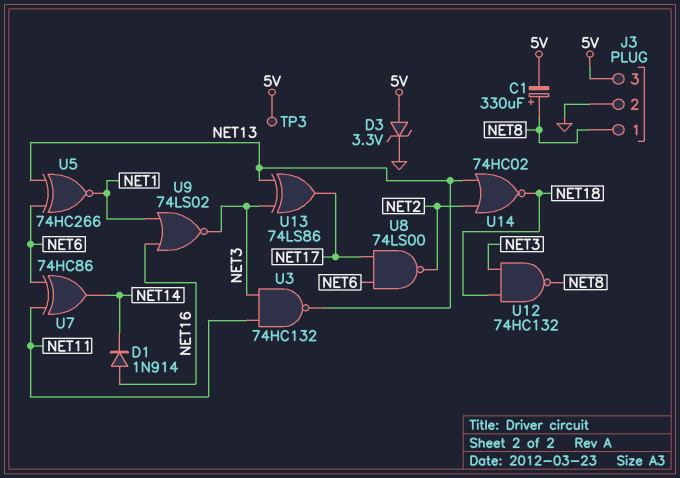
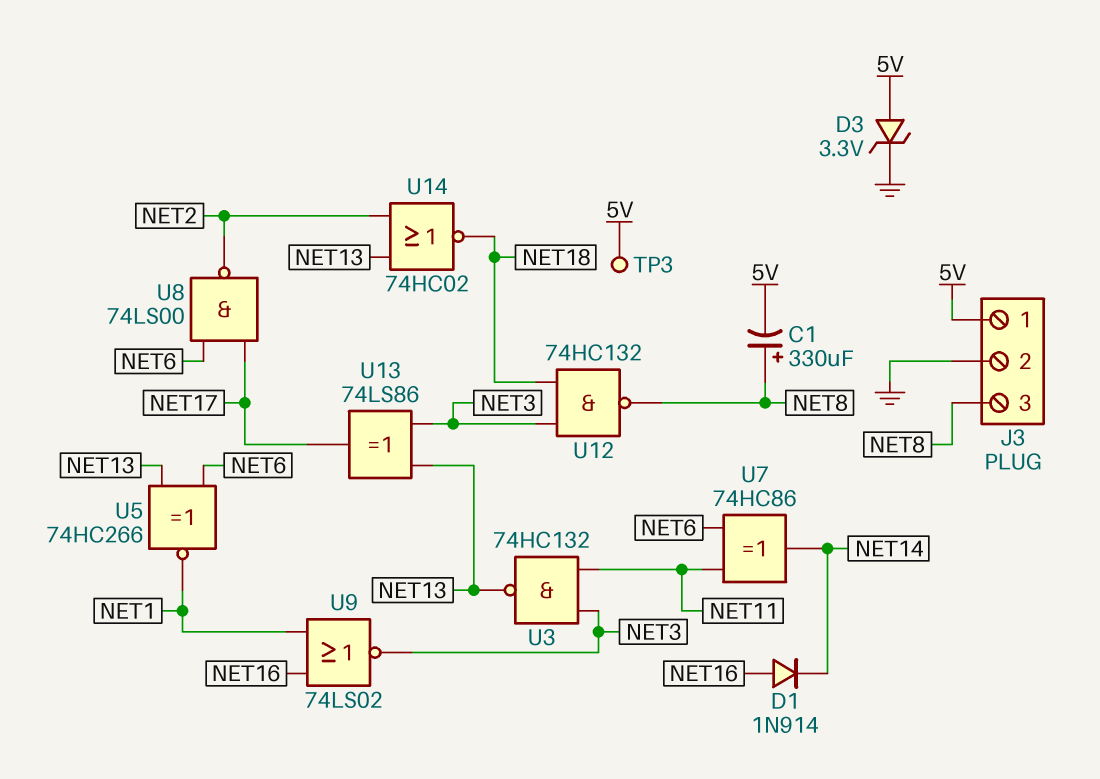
J3 pin 1: NET8 -> 5V
J3 pin 3: 5V -> NET8

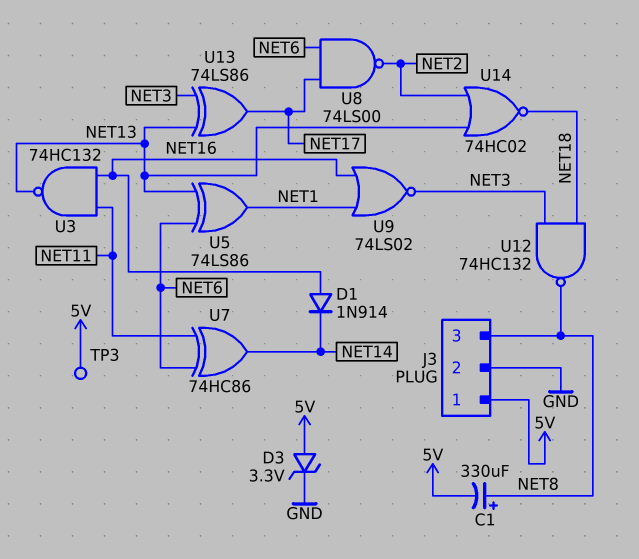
U3: NAND 74HC132 (in NET3, in NET11, out NET13) -> NAND 74HC132 (in NET11, in NET16, out NET13)
U5: XNOR 74HC266 (in NET6, in NET13, out NET1) -> XOR 74LS86 (in NET6, in NET13, out NET1)

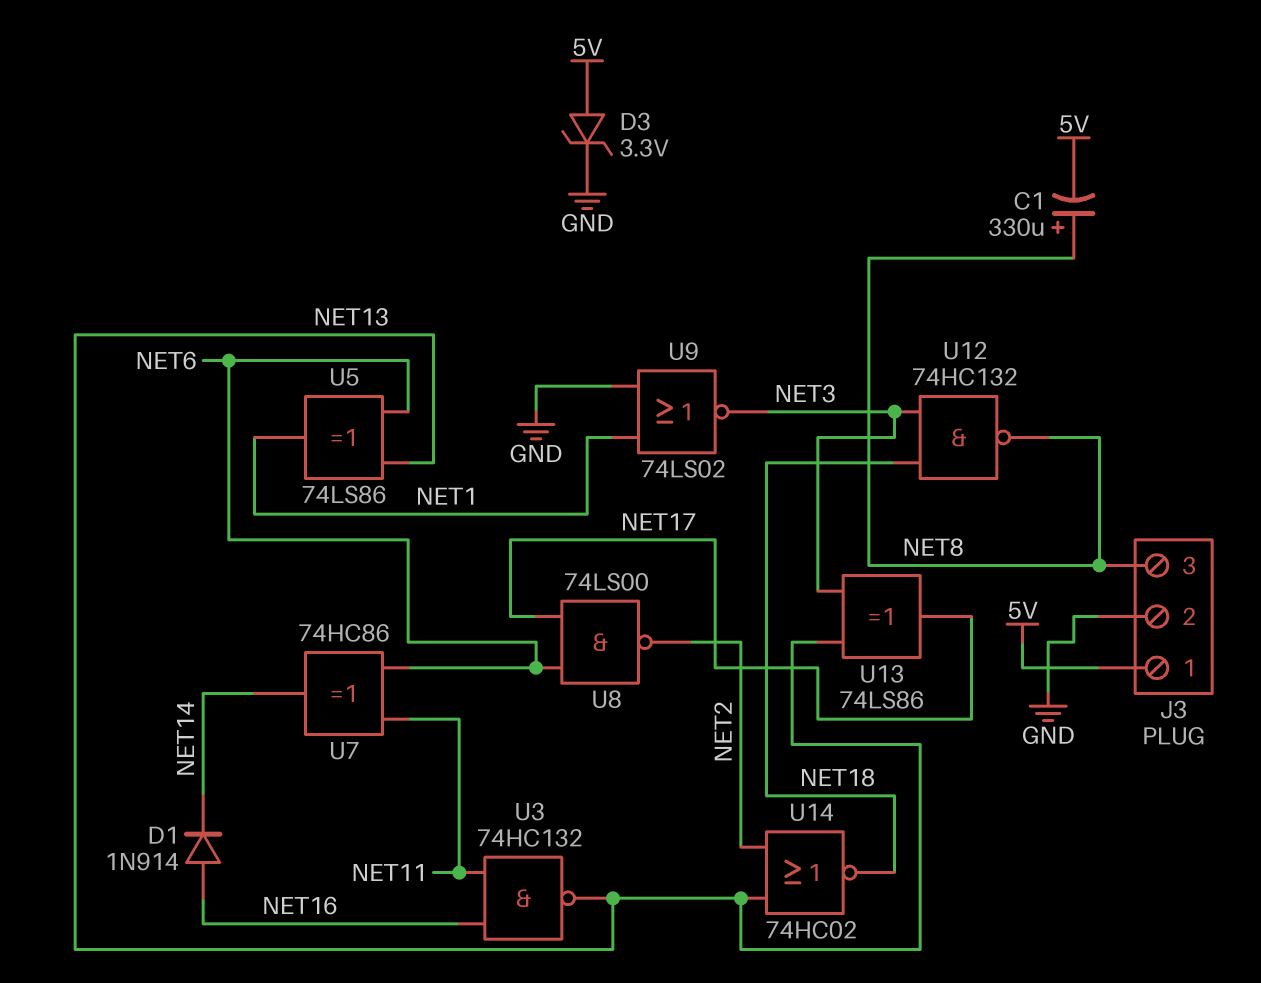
TP3: test point (5V) -> none
U9: NOR 74LS02 (in NET1, in NET16, out NET3) -> NOR 74LS02 (in GND, in NET1, out NET3)

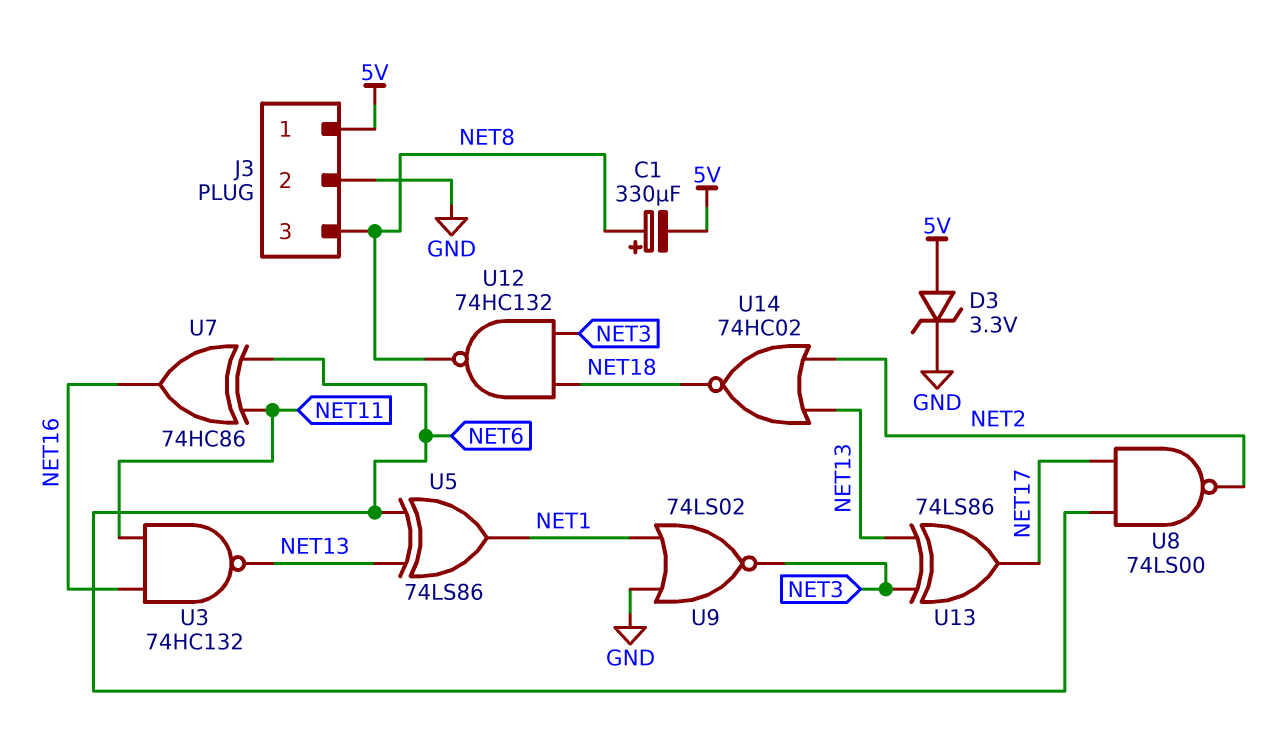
D1: diode 1N914 (A NET16, K NET14) -> none
U7: XOR 74HC86 (in NET6, in NET11, out NET14) -> XOR 74HC86 (in NET6, in NET11, out NET16)

